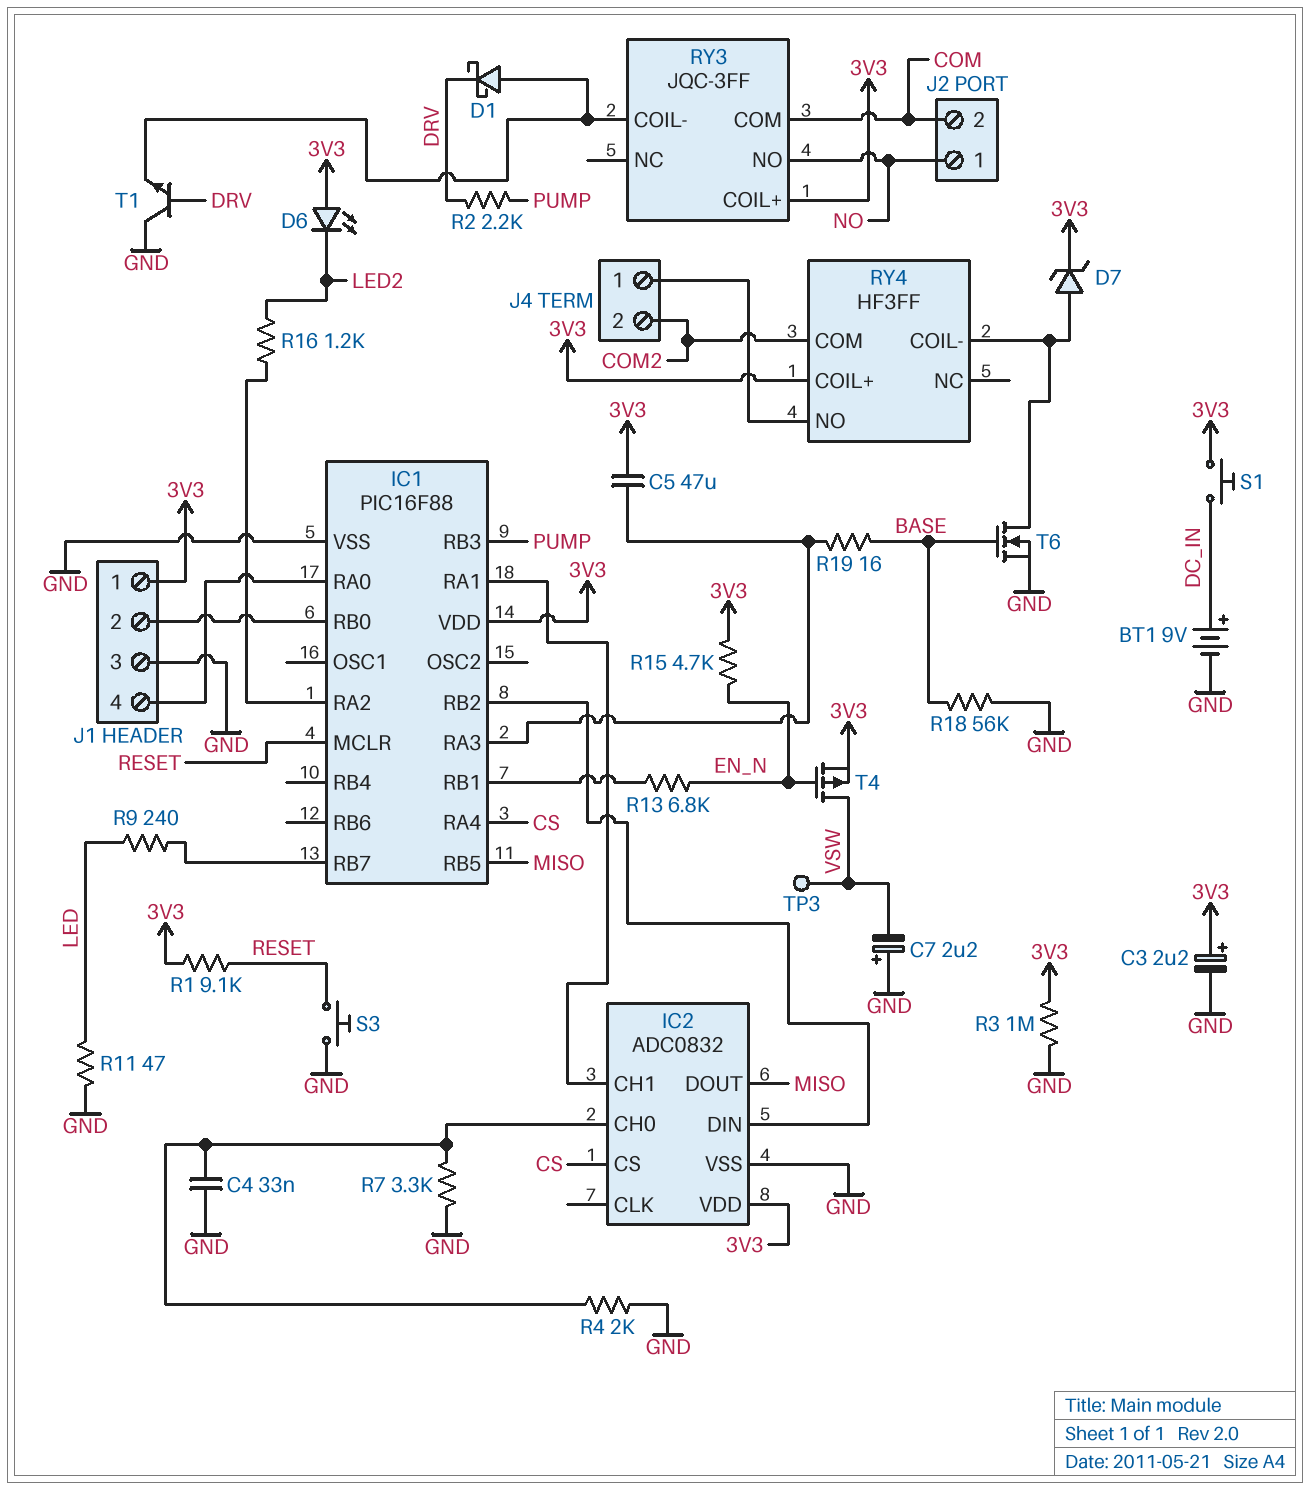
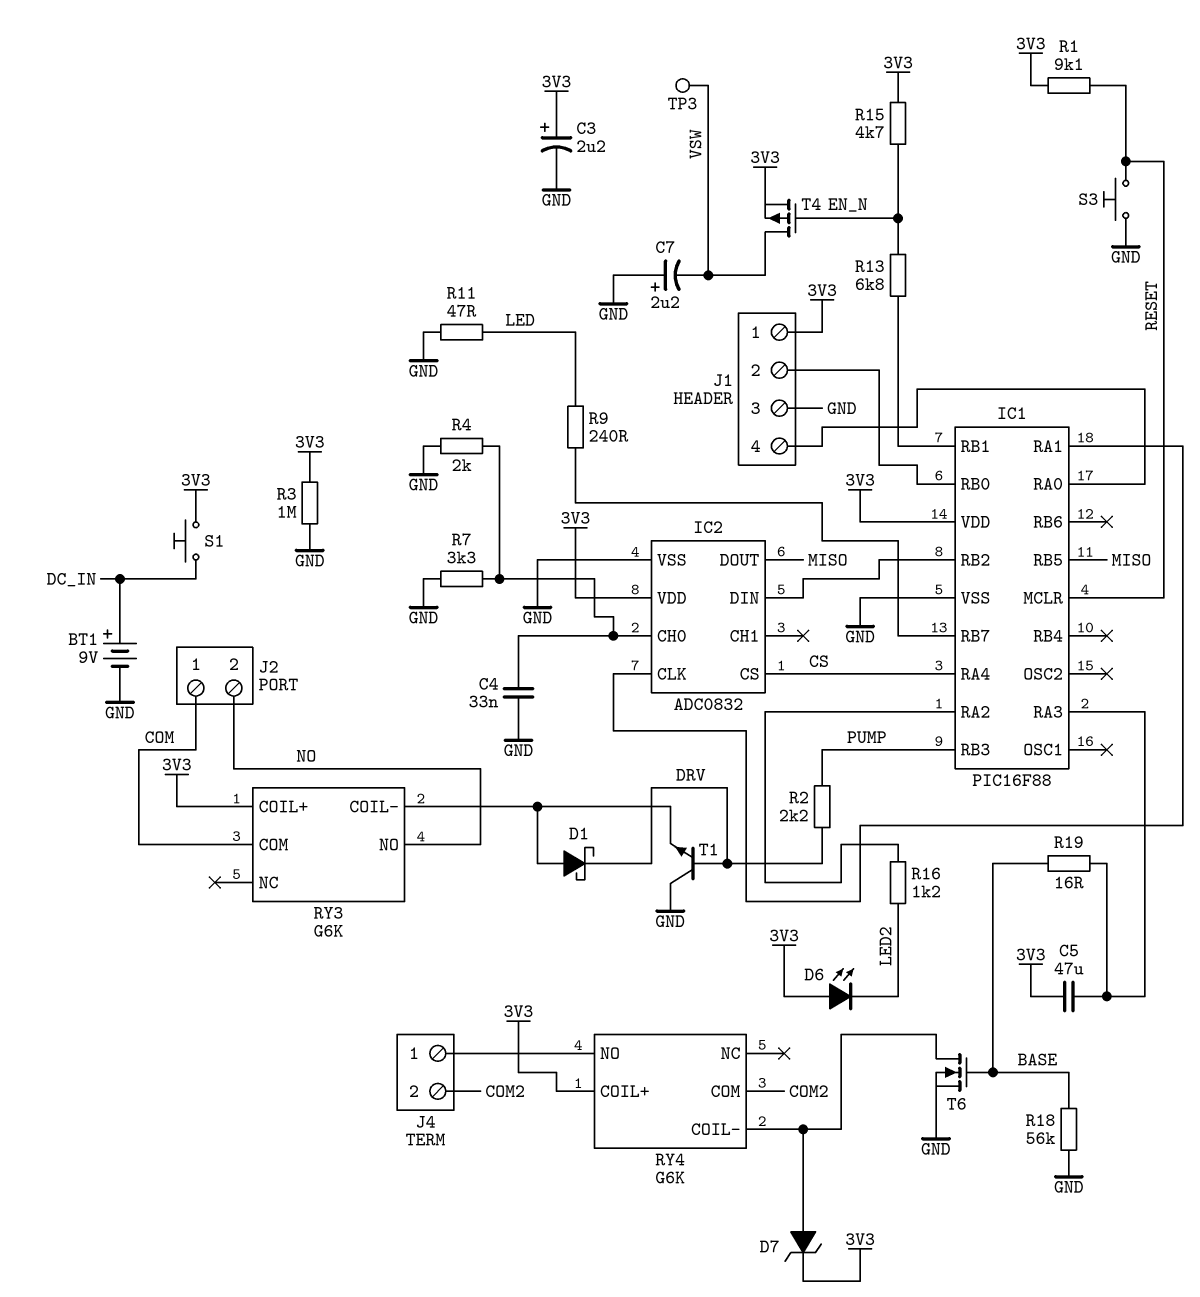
IC2 pin CH1: IC1/RA1 -> none
IC2 pin CLK: none -> IC1/RA1
J2 pin 1: NO -> COM
J2 pin 2: COM -> NO
RY3: JQC-3FF -> G6K
RY4: HF3FF -> G6K

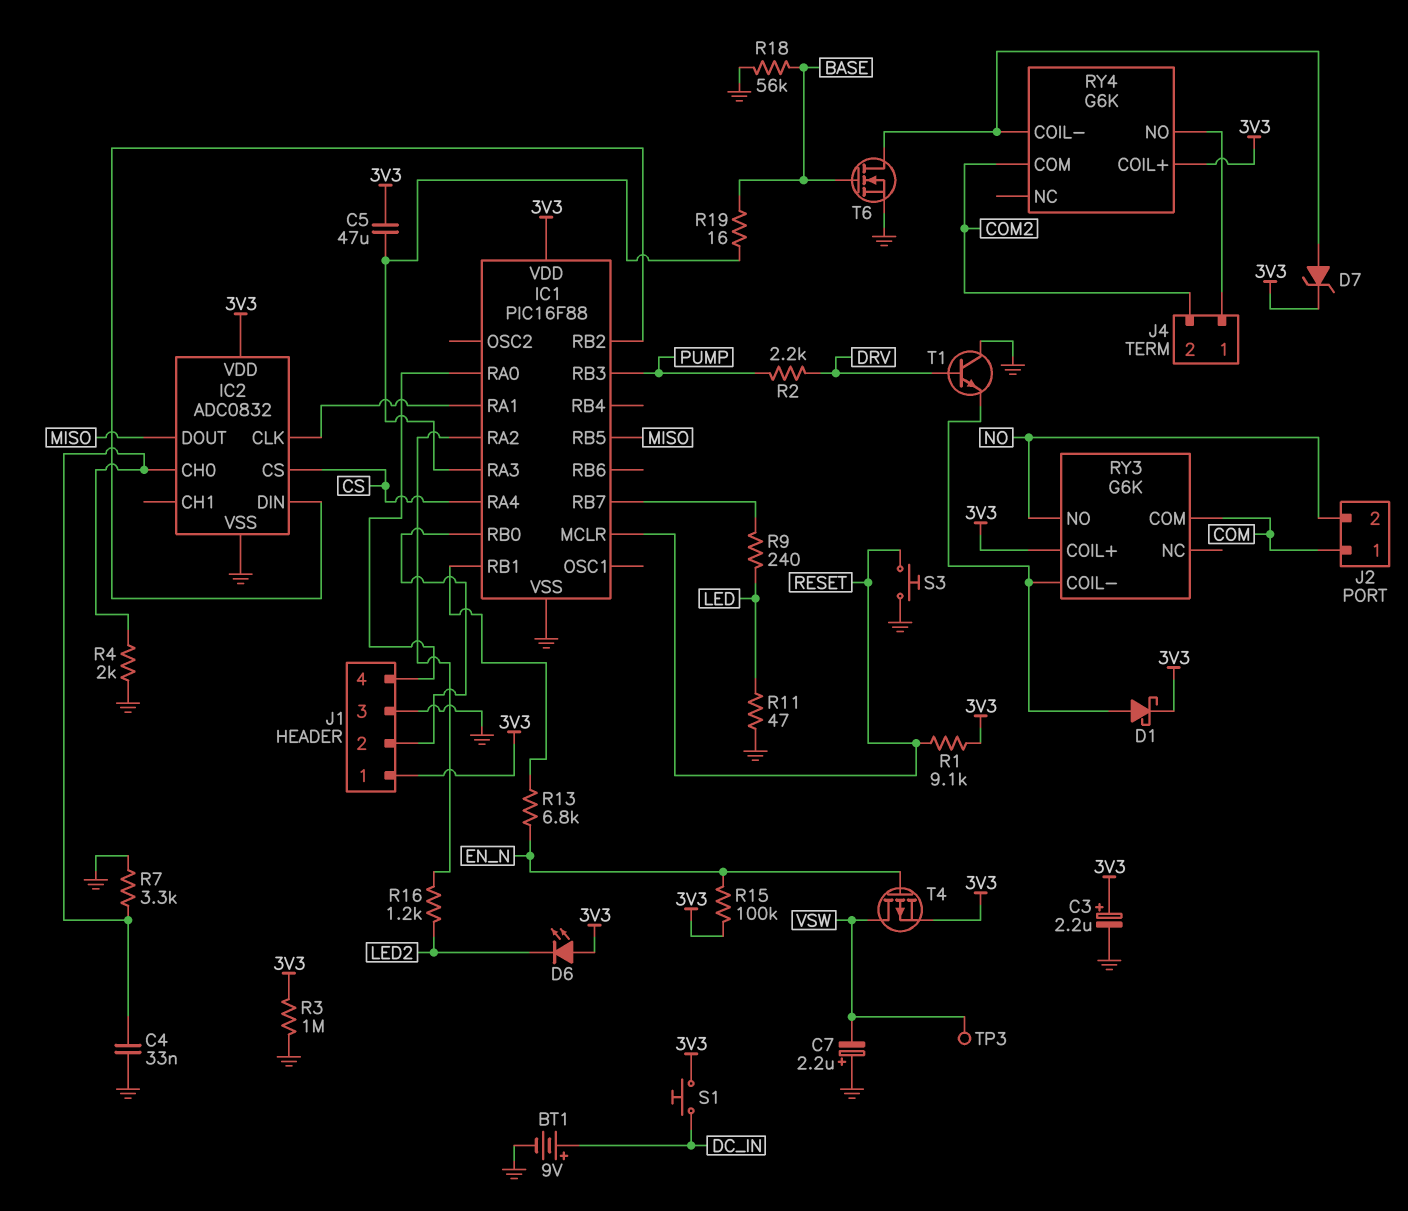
D1: schottky (A RY3/COIL-, K DRV) -> schottky (A RY3/COIL-, K 3V3)
R15: 4.7k (3V3, EN_N) -> 100k (3V3, EN_N)

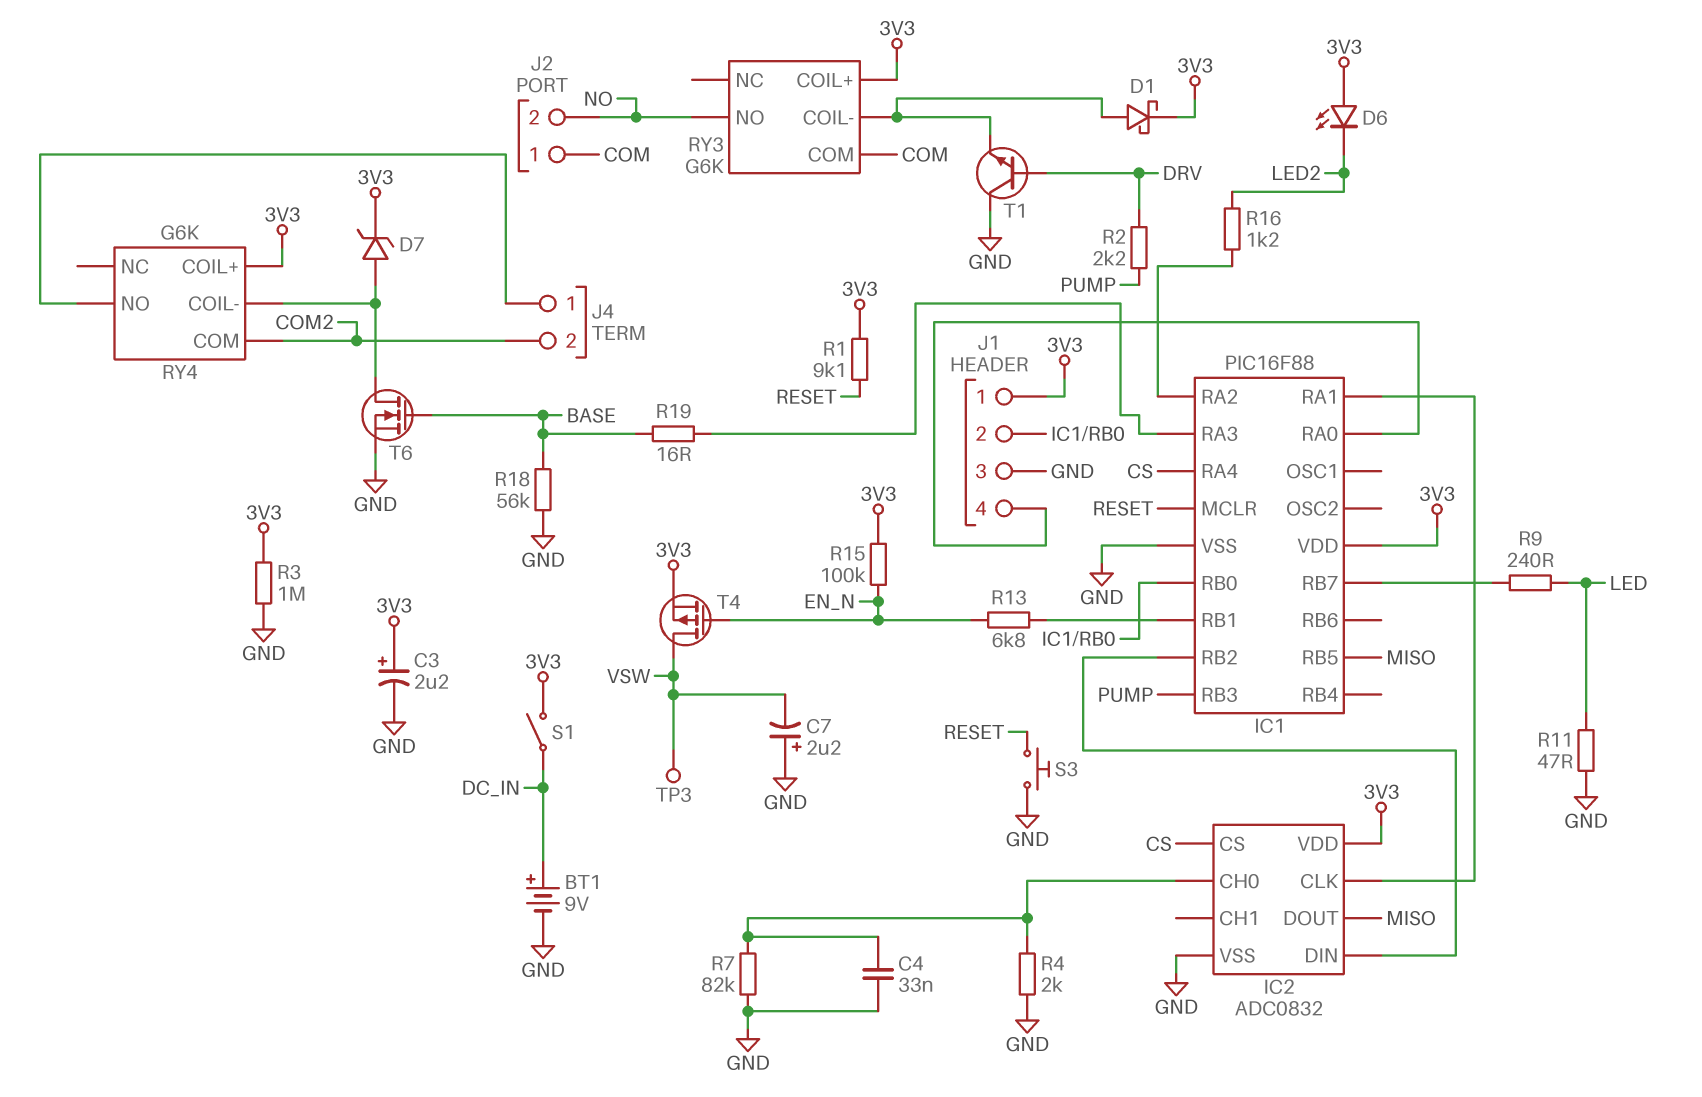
C5: 47uF (3V3, IC1/RA3) -> none
R7: 3.3k (GND, IC2/CH0) -> 82k (GND, IC2/CH0)
S1: button (3V3, DC_IN) -> switch (3V3, DC_IN)

